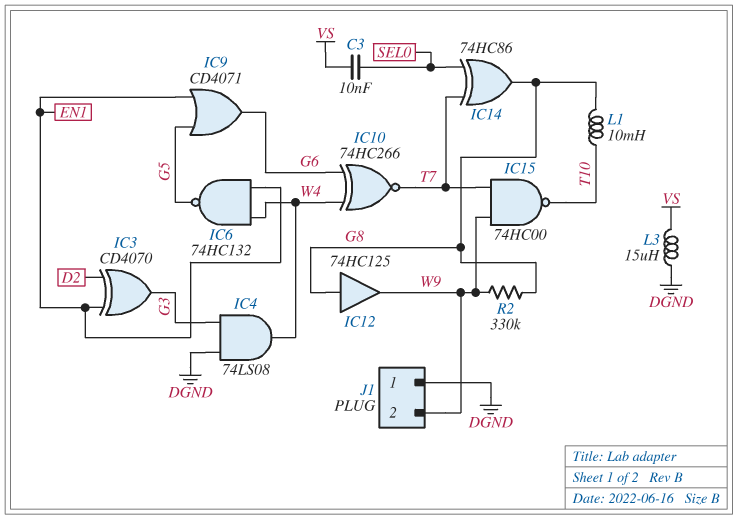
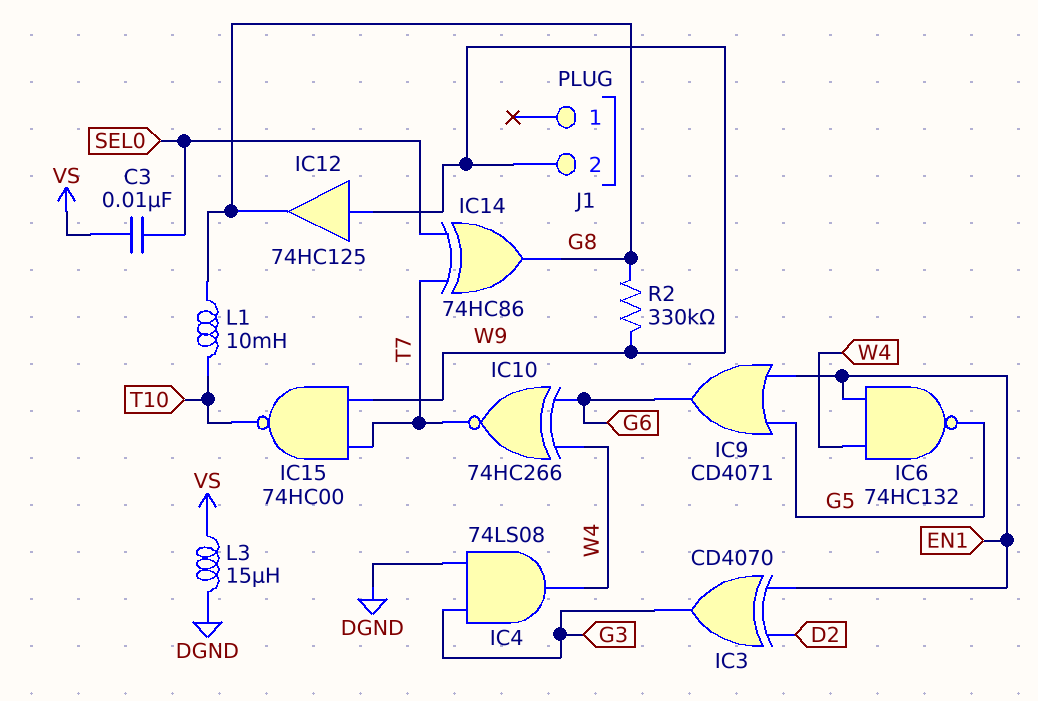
IC12: buffer 74HC125 (in G8, out W9) -> buffer 74HC125 (in W9, out G8)
J1 pin 1: DGND -> none

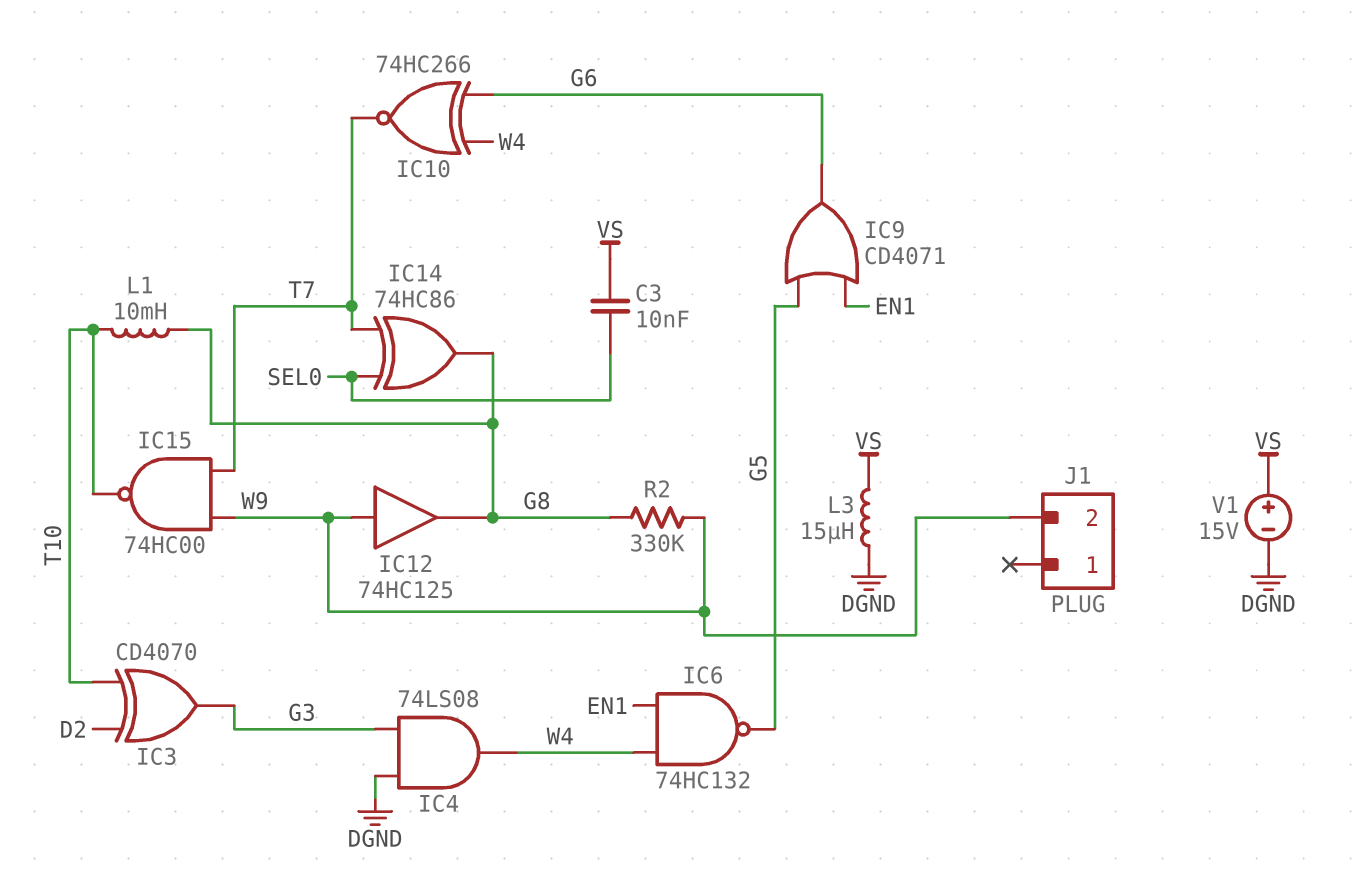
IC3: XOR CD4070 (in D2, in EN1, out G3) -> XOR CD4070 (in D2, in T10, out G3)
V1: none -> 15V (plus VS, minus DGND)

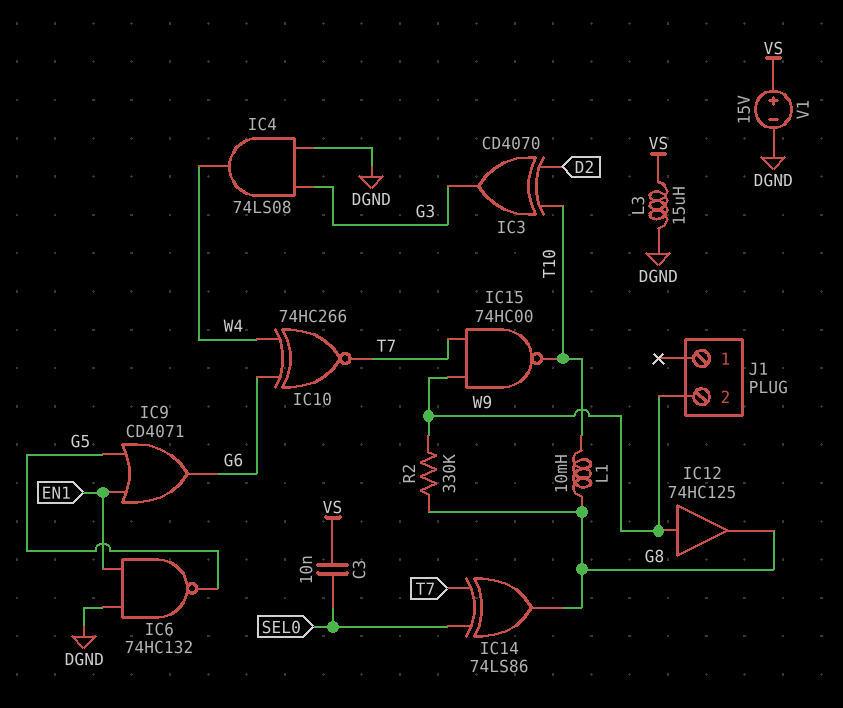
IC6: NAND 74HC132 (in EN1, in W4, out G5) -> NAND 74HC132 (in DGND, in EN1, out G5)
IC14: XOR 74HC86 (in SEL0, in T7, out G8) -> XOR 74LS86 (in SEL0, in T7, out G8)

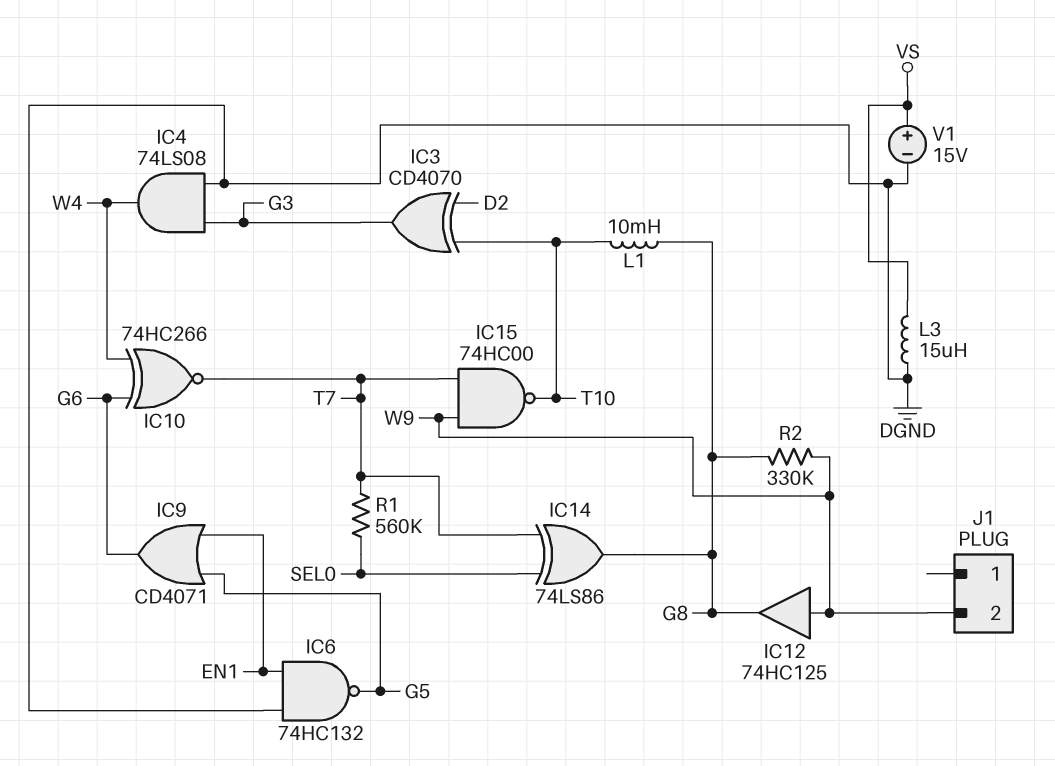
C3: 10nF (SEL0, VS) -> none
R1: none -> 560k (SEL0, T7)

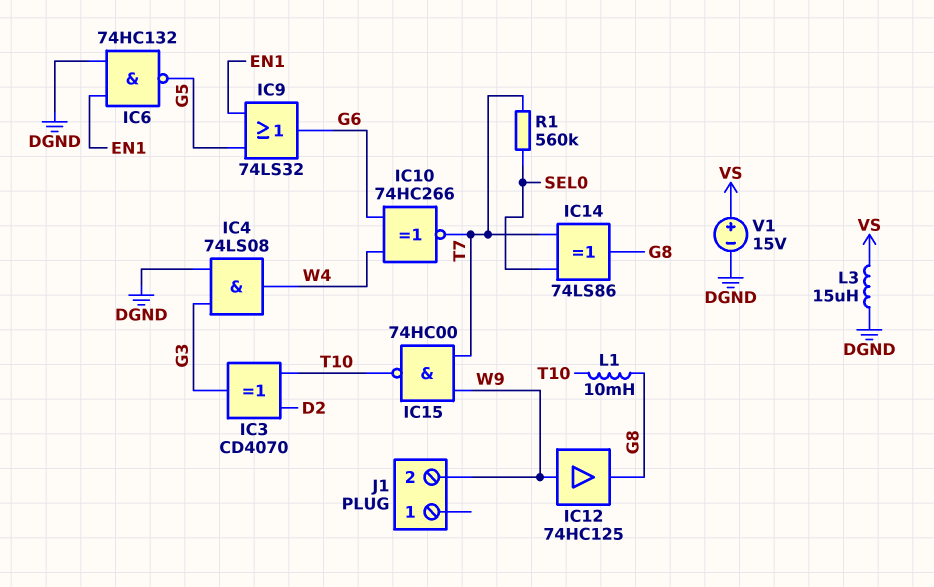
IC9: OR CD4071 (in EN1, in G5, out G6) -> OR 74LS32 (in EN1, in G5, out G6)
R2: 330k (G8, W9) -> none

